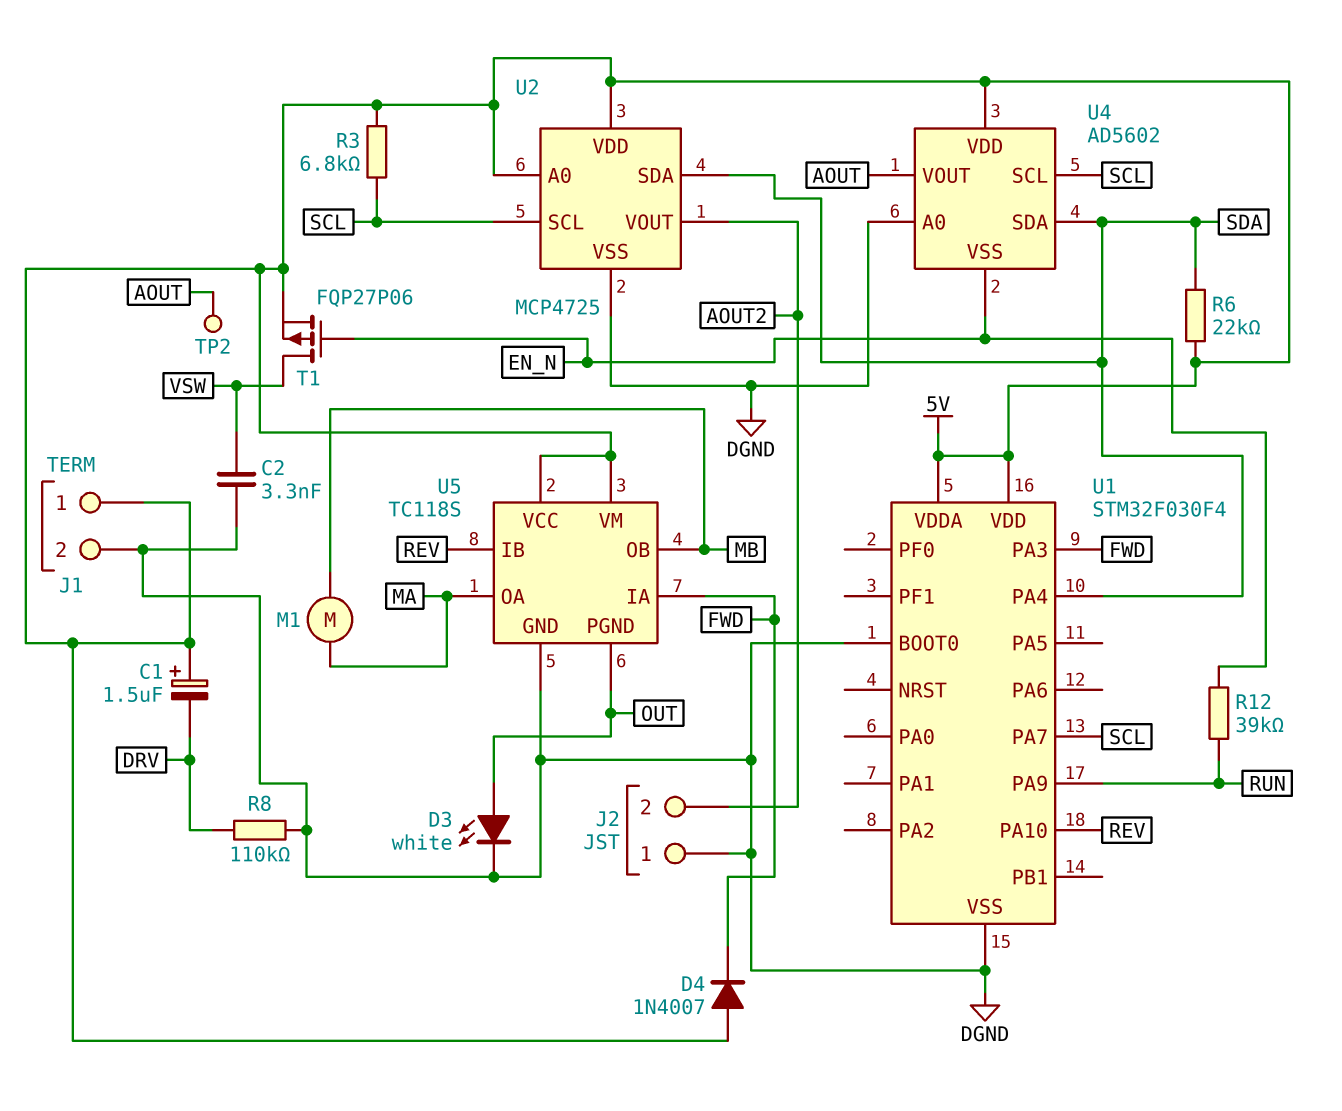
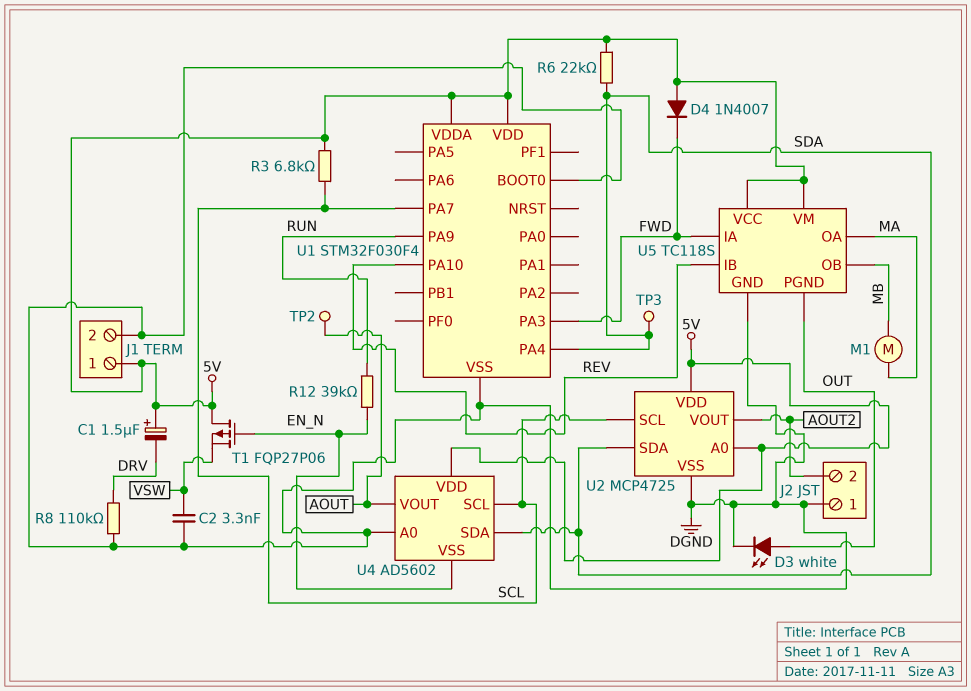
T1: PMOS FQP27P06 (G EN_N, D VSW, S 5V) -> PMOS FQP27P06 (G EN_N, D 5V, S VSW)
TP3: none -> test point (SDA)

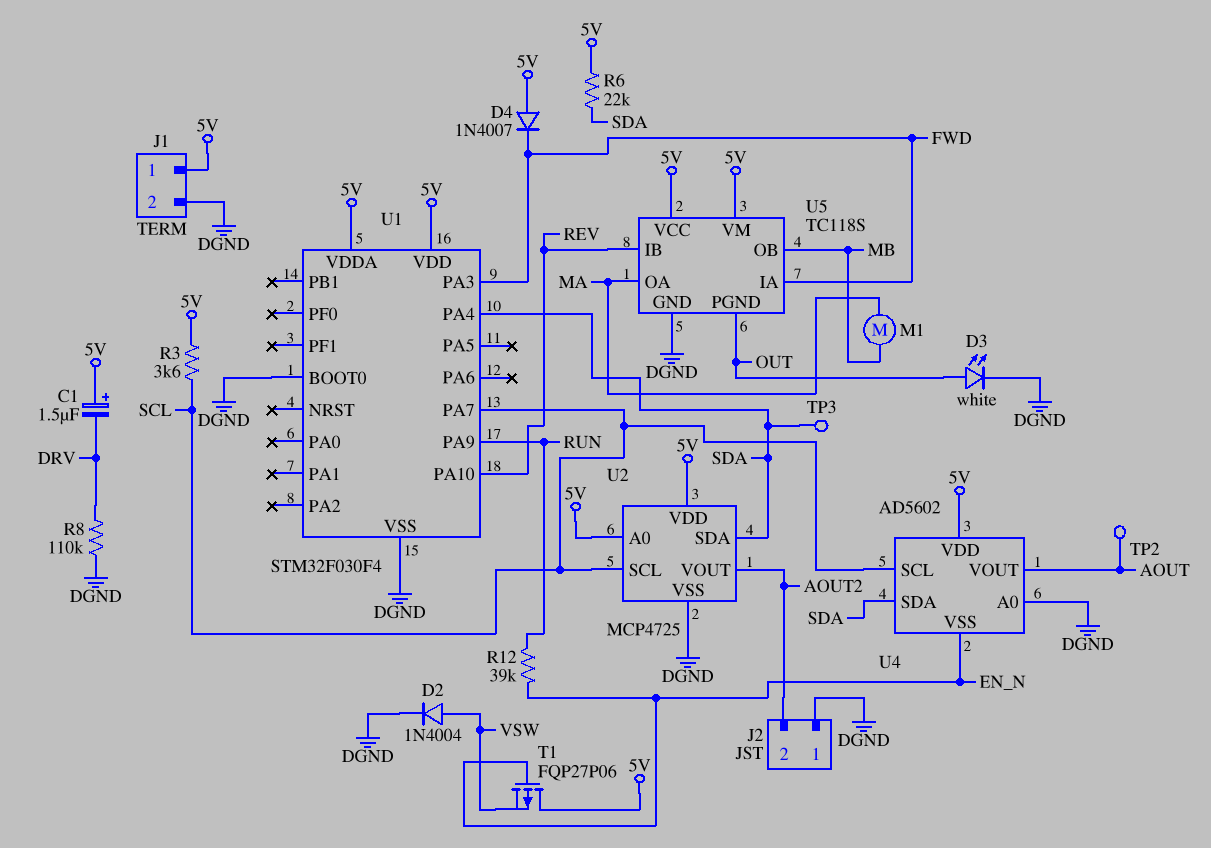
C2: 3.3nF (DGND, VSW) -> none
D2: none -> diode 1N4004 (A VSW, K DGND)
R3: 6.8k (5V, SCL) -> 3.6k (5V, SCL)

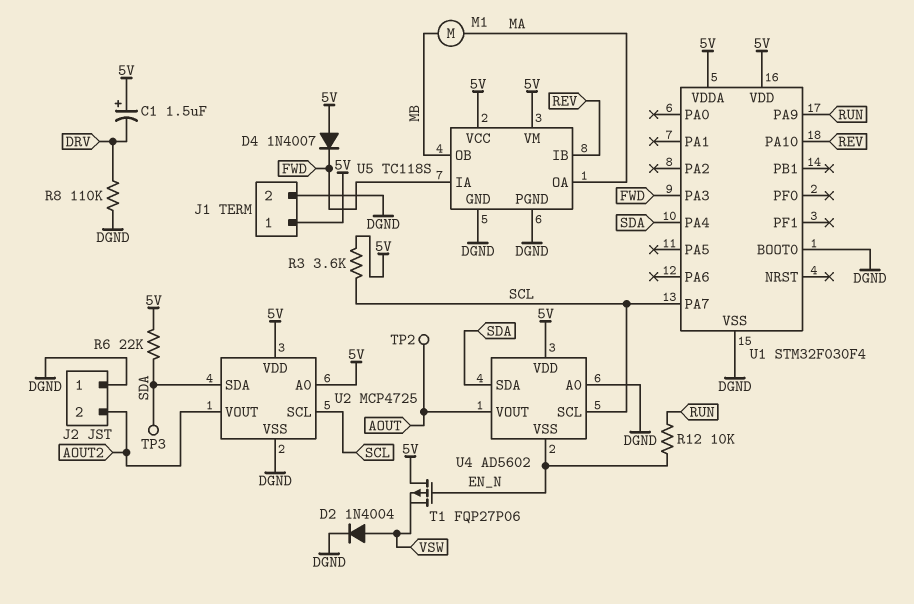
D3: LED white (A OUT, K DGND) -> none
R12: 39k (EN_N, RUN) -> 10k (EN_N, RUN)
U5 pin PGND: OUT -> DGND

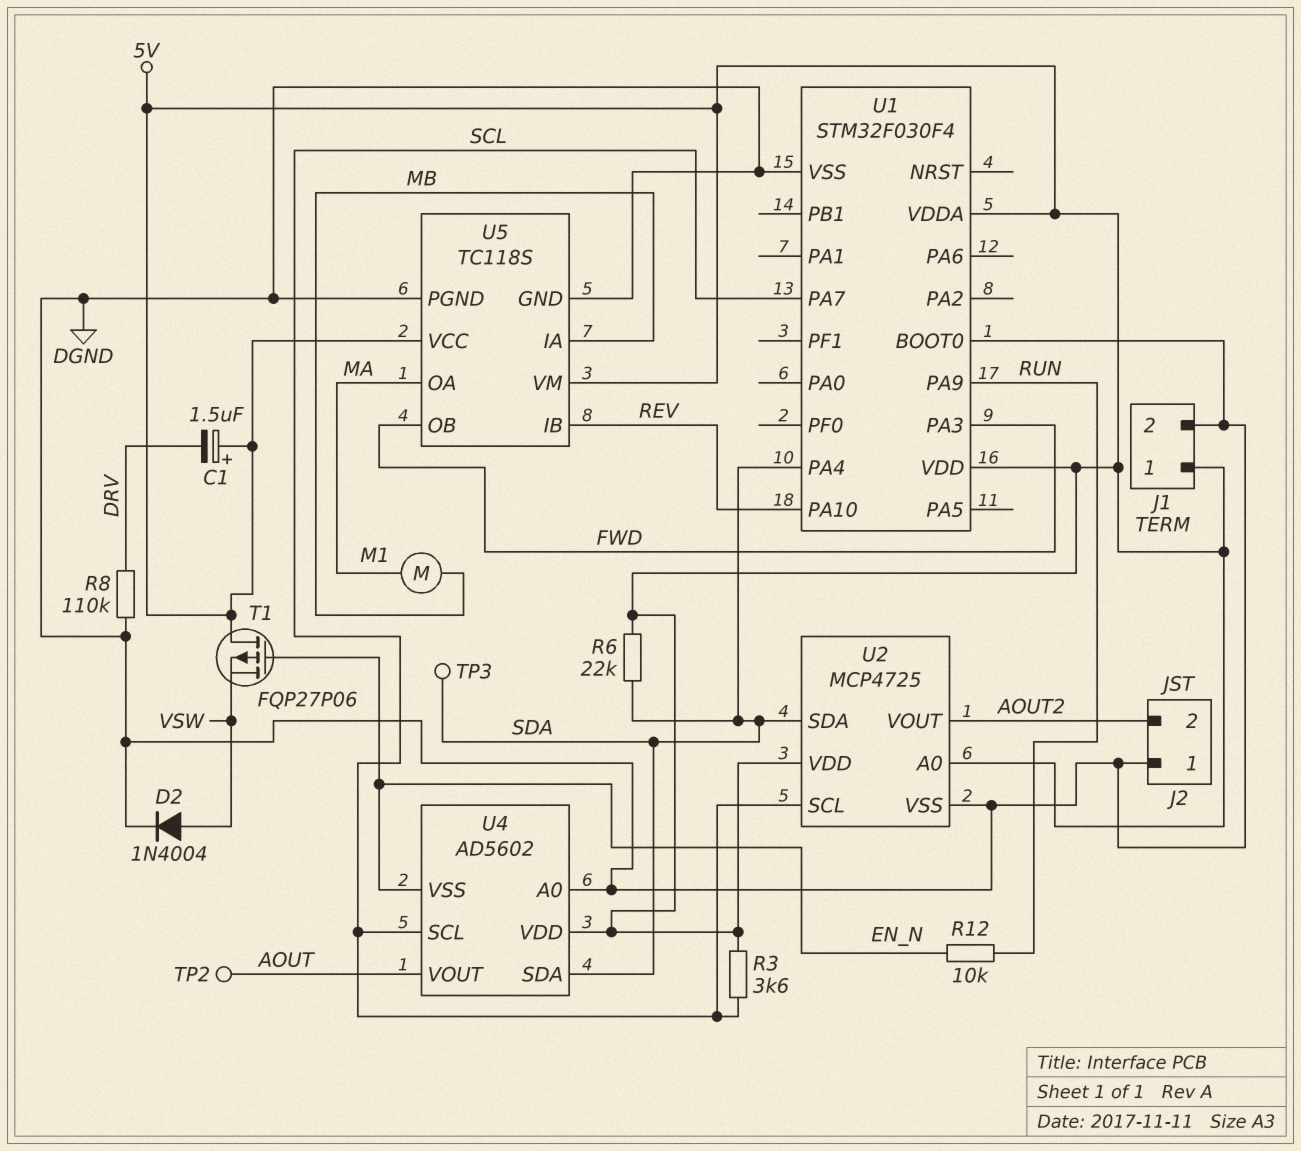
D4: diode 1N4007 (A 5V, K FWD) -> none
U5 pin IA: FWD -> MB
U5 pin OB: MB -> FWD

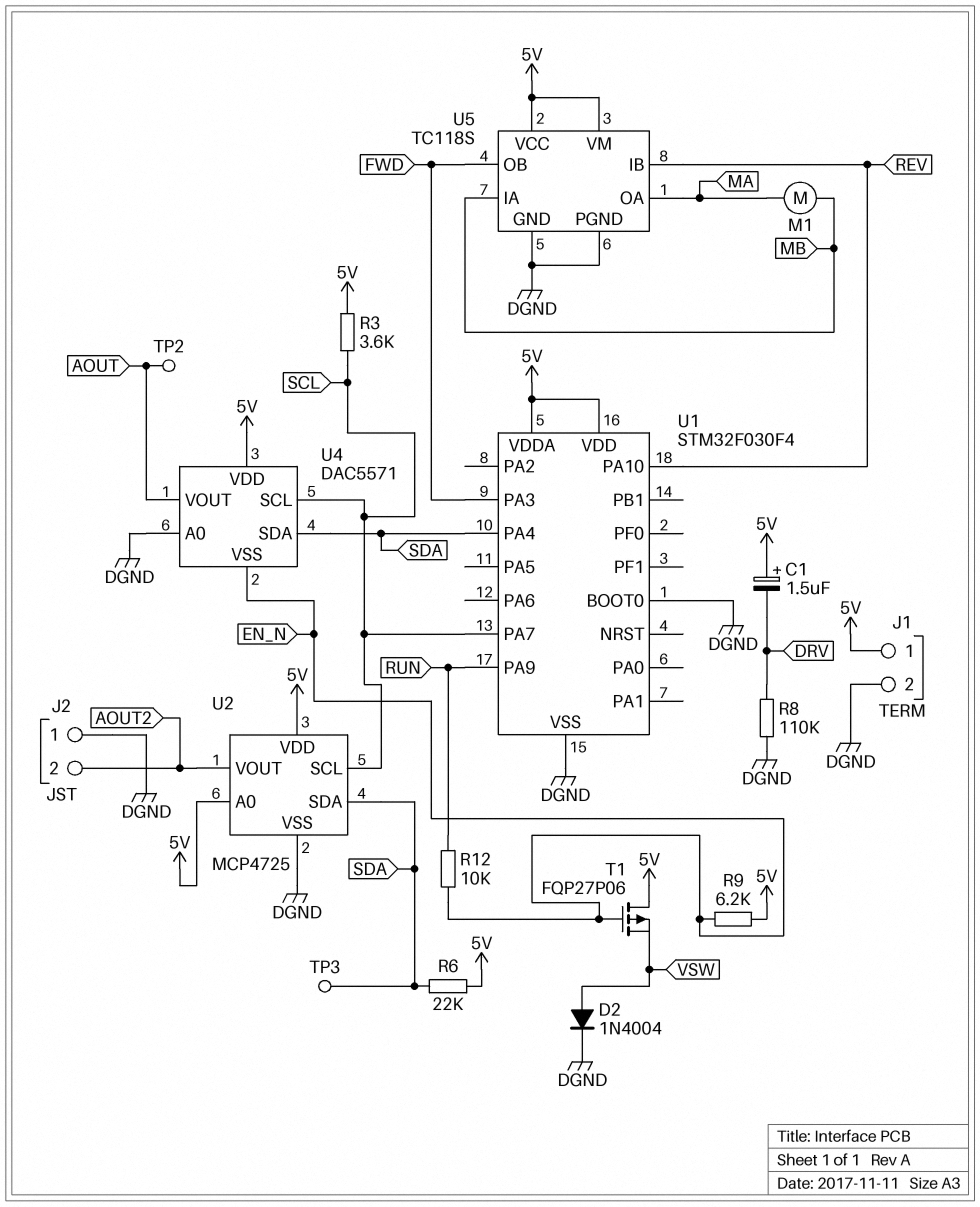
R9: none -> 6.2k (5V, EN_N)
U4: AD5602 -> DAC5571

